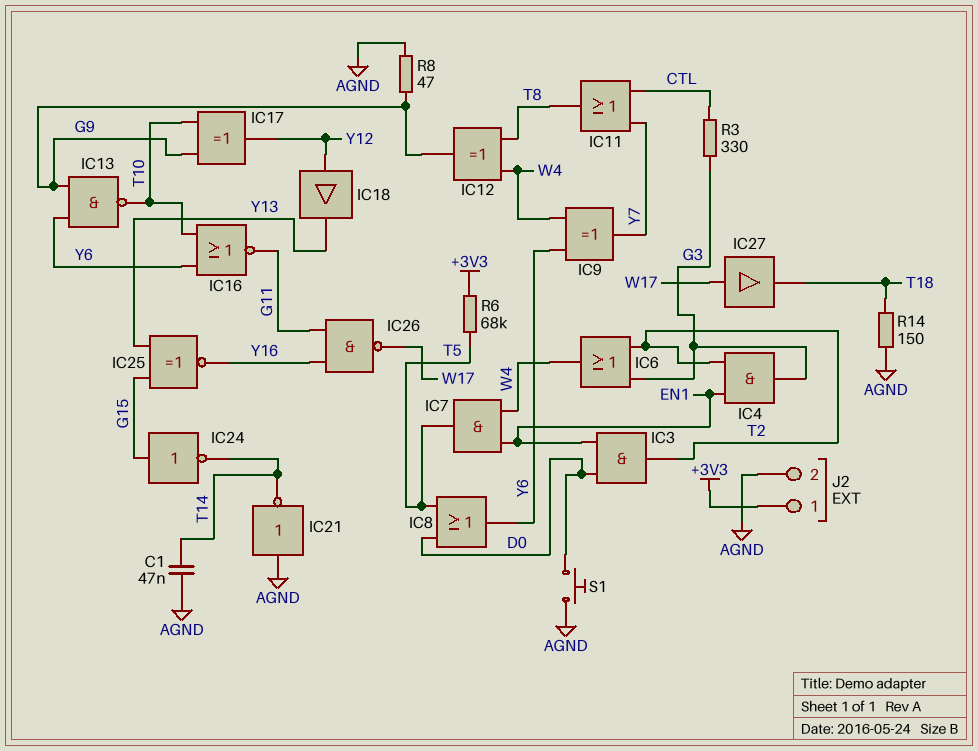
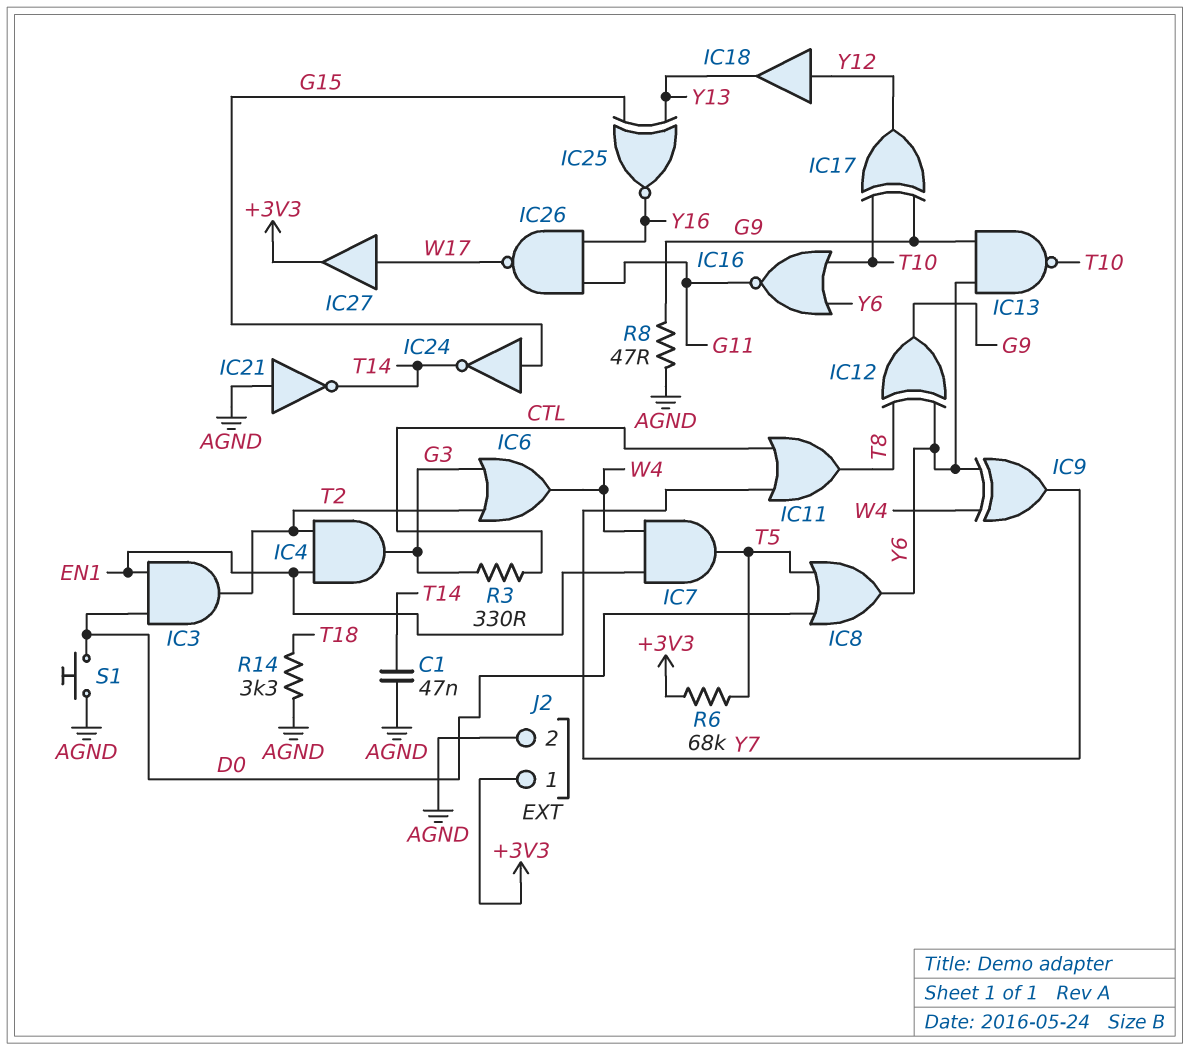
IC12: XOR (in T8, in W4, out G9) -> XOR (in T8, in Y6, out G9)
IC27: buffer (in W17, out T18) -> buffer (in W17, out +3V3)
R14: 150 (AGND, T18) -> 3.3k (AGND, T18)

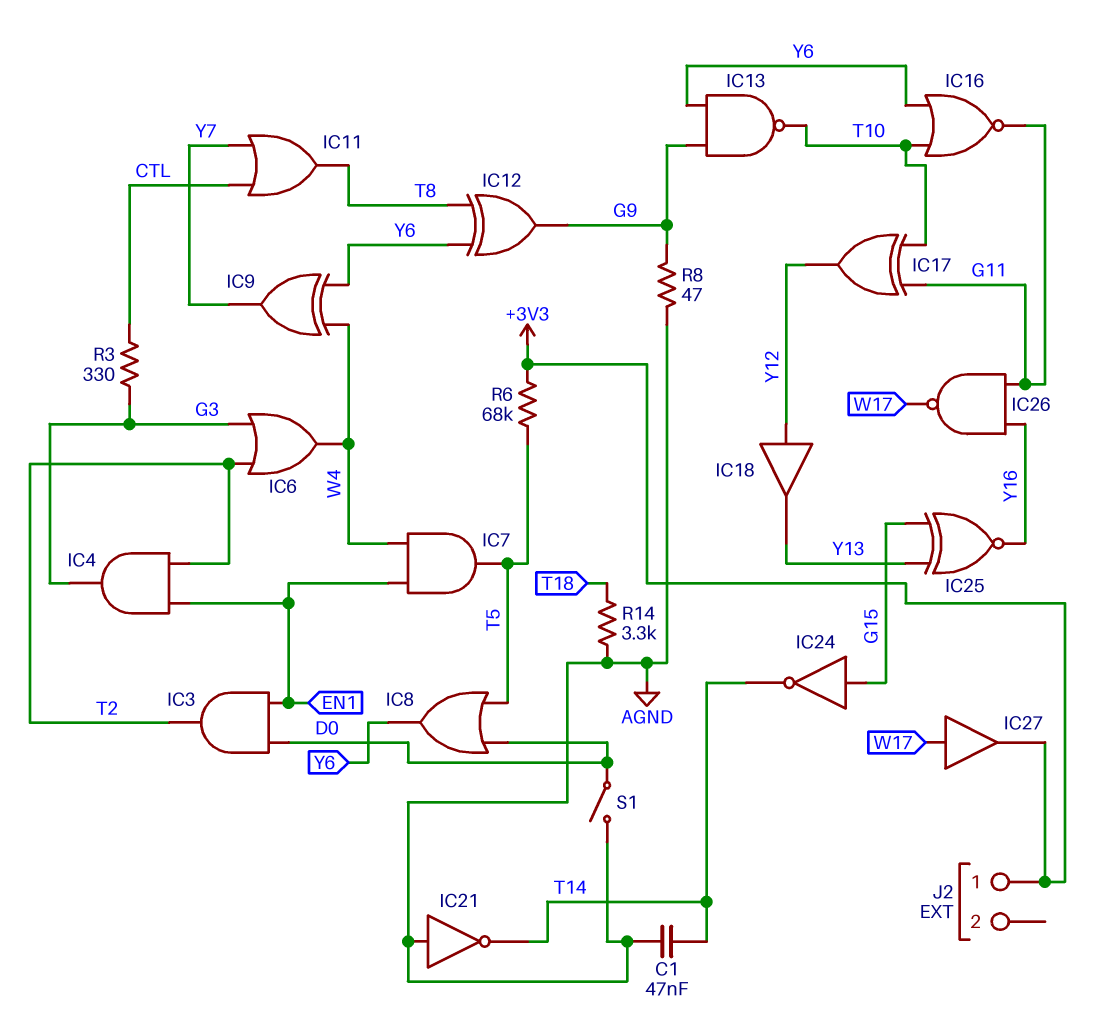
IC17: XOR (in G9, in T10, out Y12) -> XOR (in G11, in T10, out Y12)
J2 pin 2: AGND -> none
S1: button (AGND, D0) -> switch (AGND, D0)

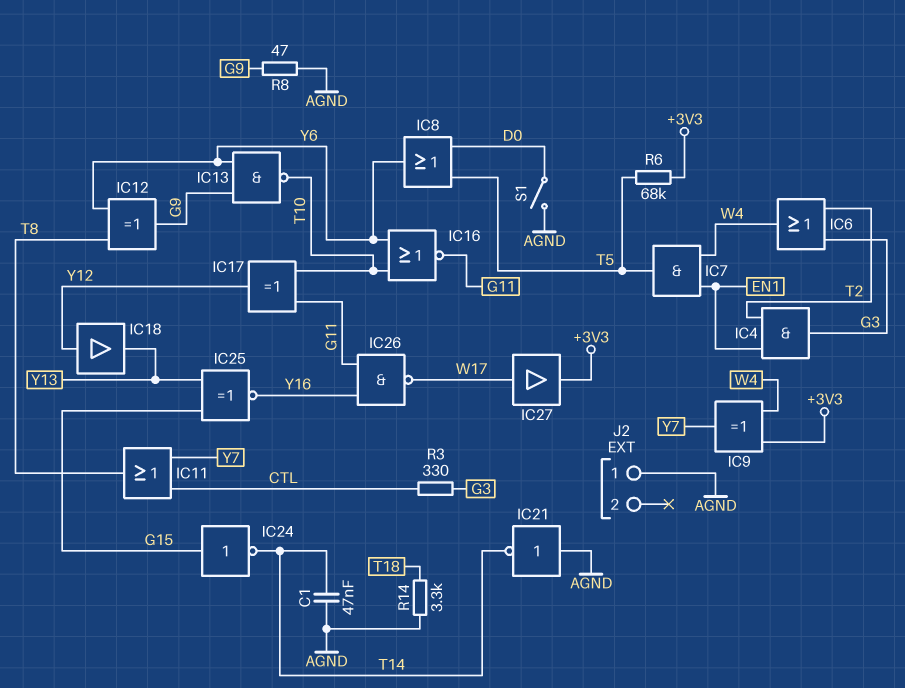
IC3: AND (in D0, in EN1, out T2) -> none
IC9: XOR (in W4, in Y6, out Y7) -> XOR (in +3V3, in W4, out Y7)
J2 pin 1: +3V3 -> AGND

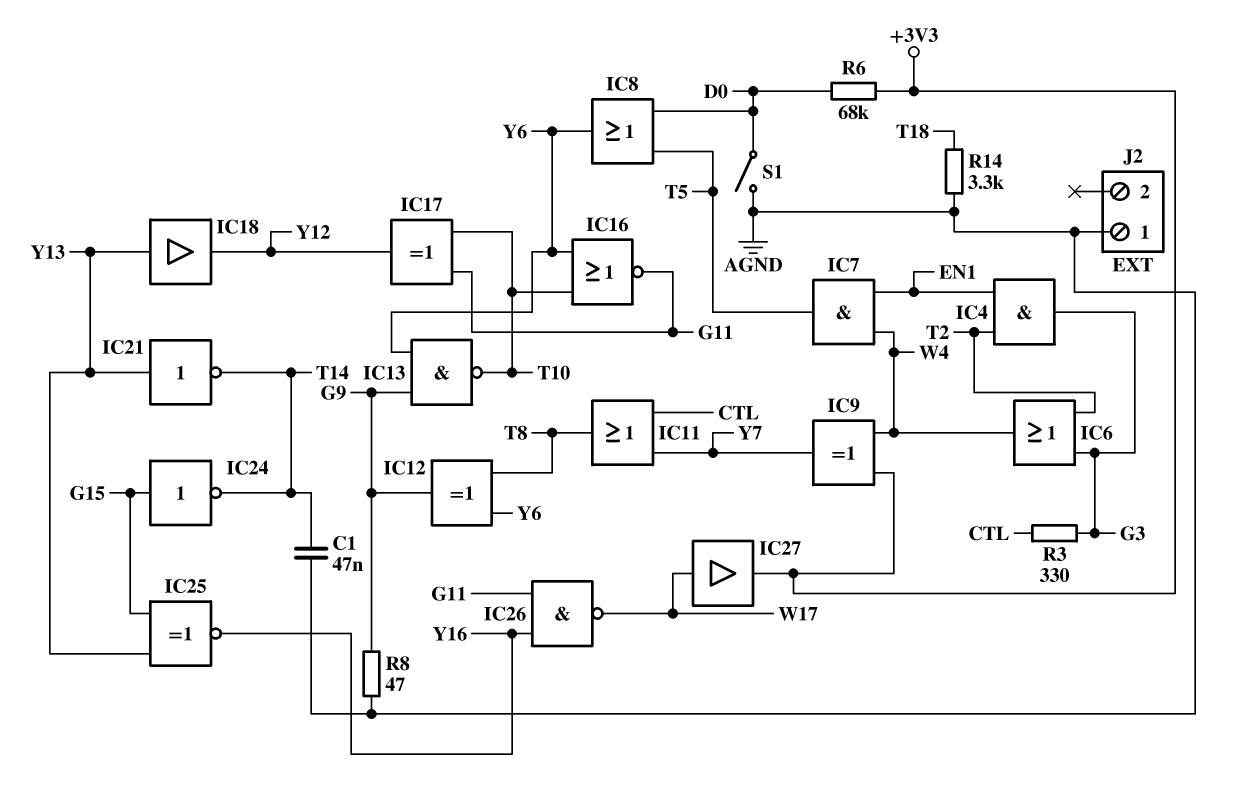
IC18: buffer (in Y12, out Y13) -> buffer (in Y13, out Y12)
IC21: NOT (in AGND, out T14) -> NOT (in Y13, out T14)
R6: 68k (+3V3, T5) -> 68k (+3V3, D0)

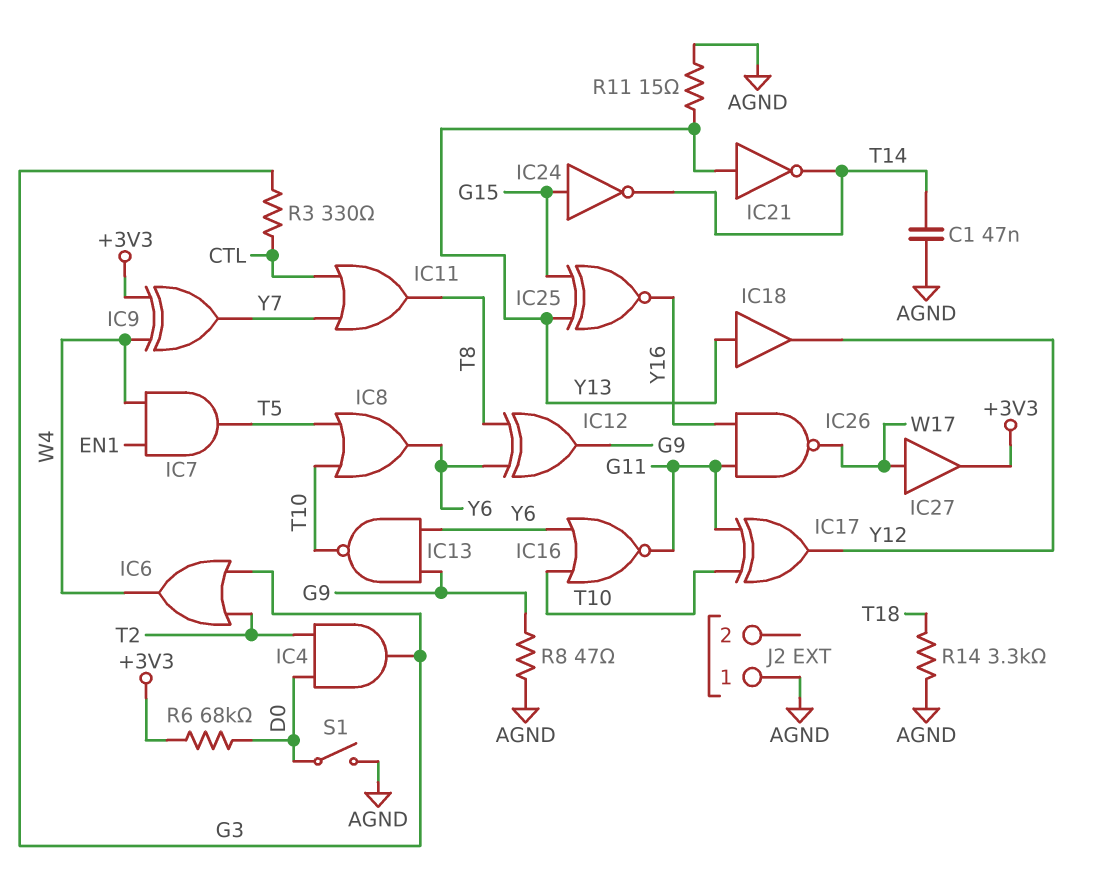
IC4: AND (in EN1, in T2, out G3) -> AND (in D0, in T2, out G3)
IC8: OR (in D0, in T5, out Y6) -> OR (in T5, in T10, out Y6)
R11: none -> 15 (AGND, Y13)

